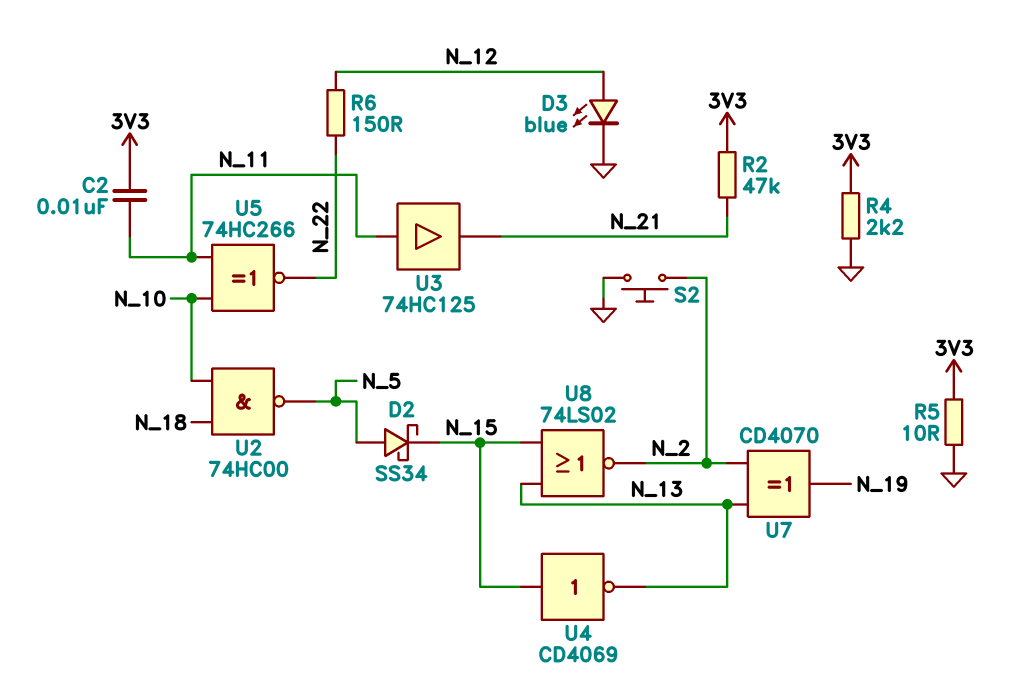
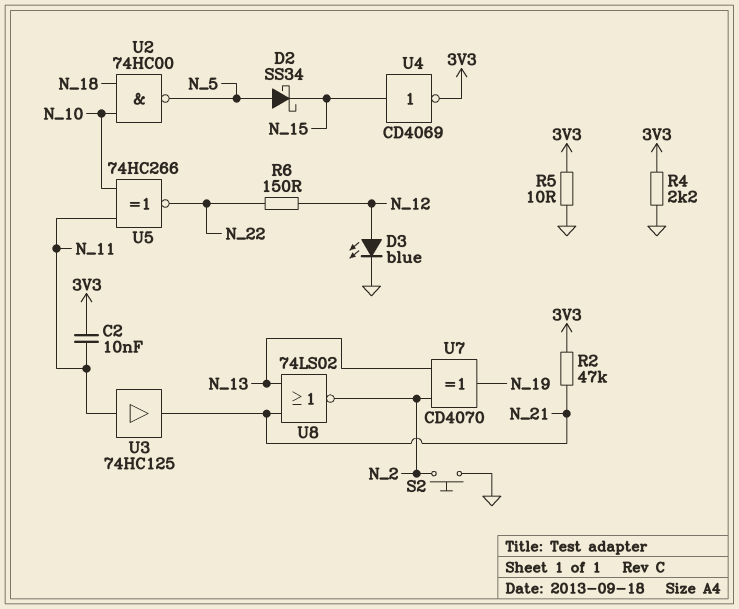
U4: NOT CD4069 (in N_15, out N_13) -> NOT CD4069 (in N_15, out 3V3)
U8: NOR 74LS02 (in N_13, in N_15, out N_2) -> NOR 74LS02 (in N_13, in N_21, out N_2)

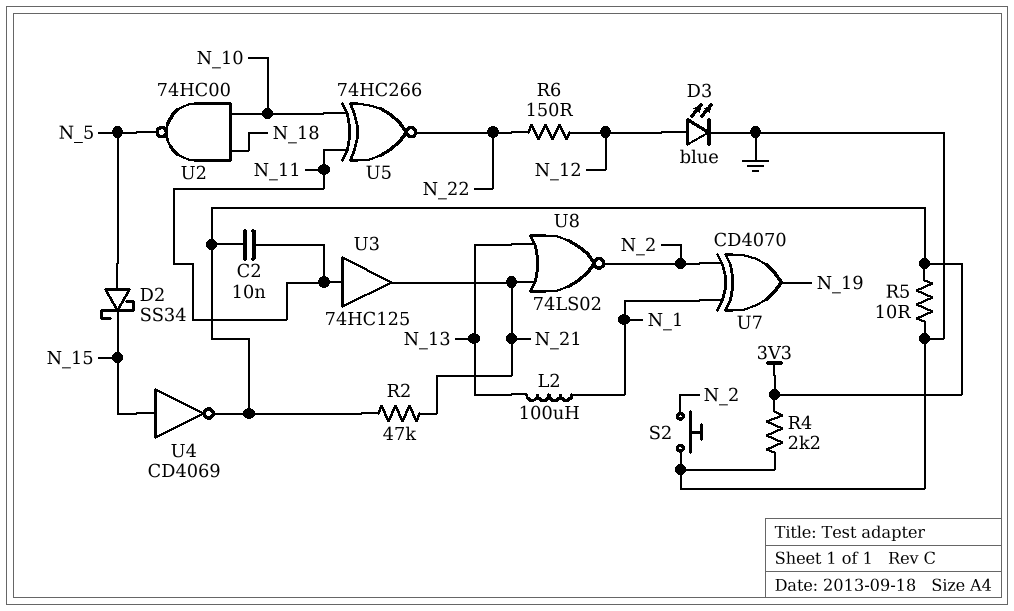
L2: none -> 100uH (N_1, N_13)
U7: XOR CD4070 (in N_2, in N_13, out N_19) -> XOR CD4070 (in N_1, in N_2, out N_19)

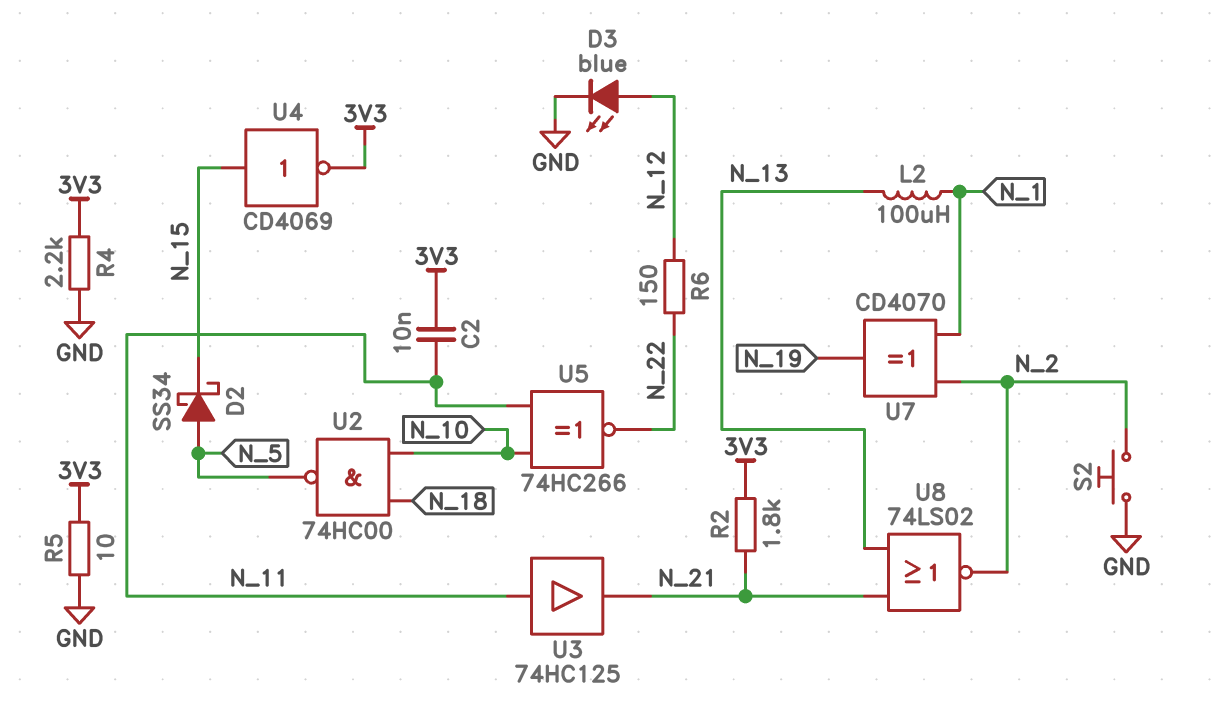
R2: 47k (3V3, N_21) -> 1.8k (3V3, N_21)

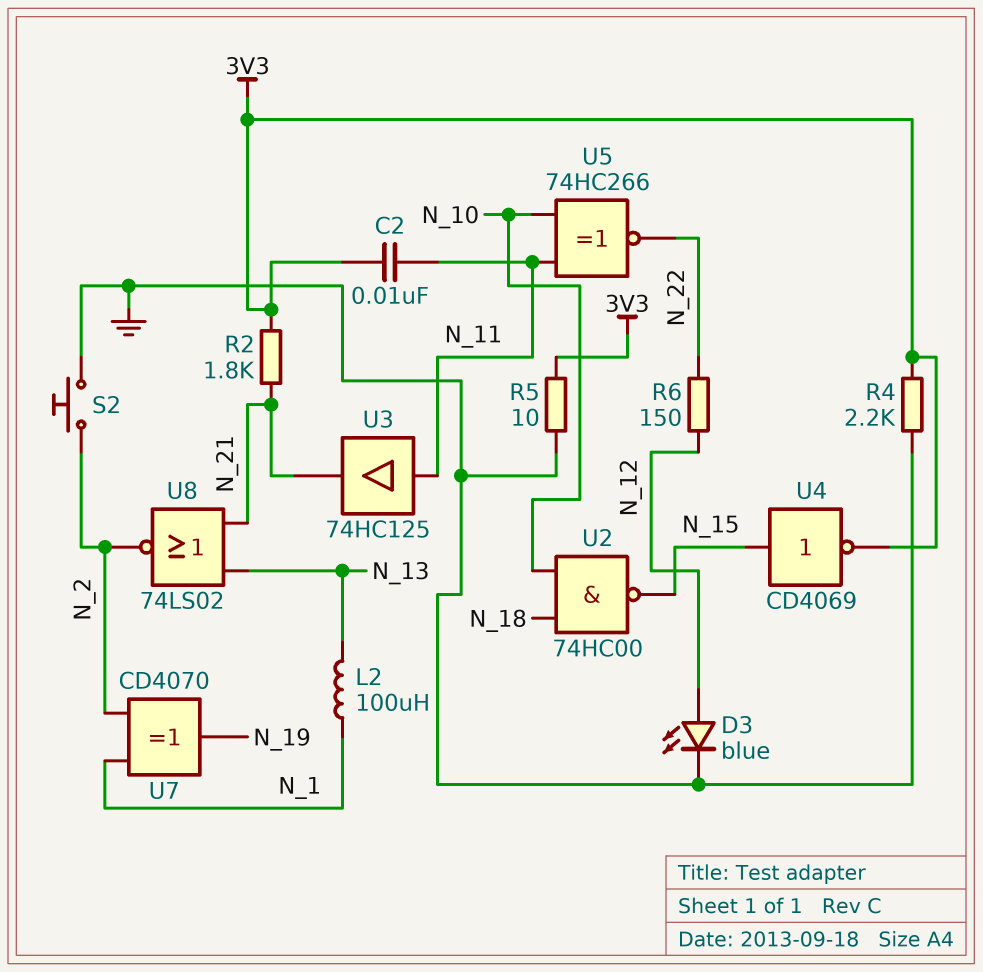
D2: schottky SS34 (A N_5, K N_15) -> none
U2: NAND 74HC00 (in N_10, in N_18, out N_5) -> NAND 74HC00 (in N_10, in N_18, out N_15)

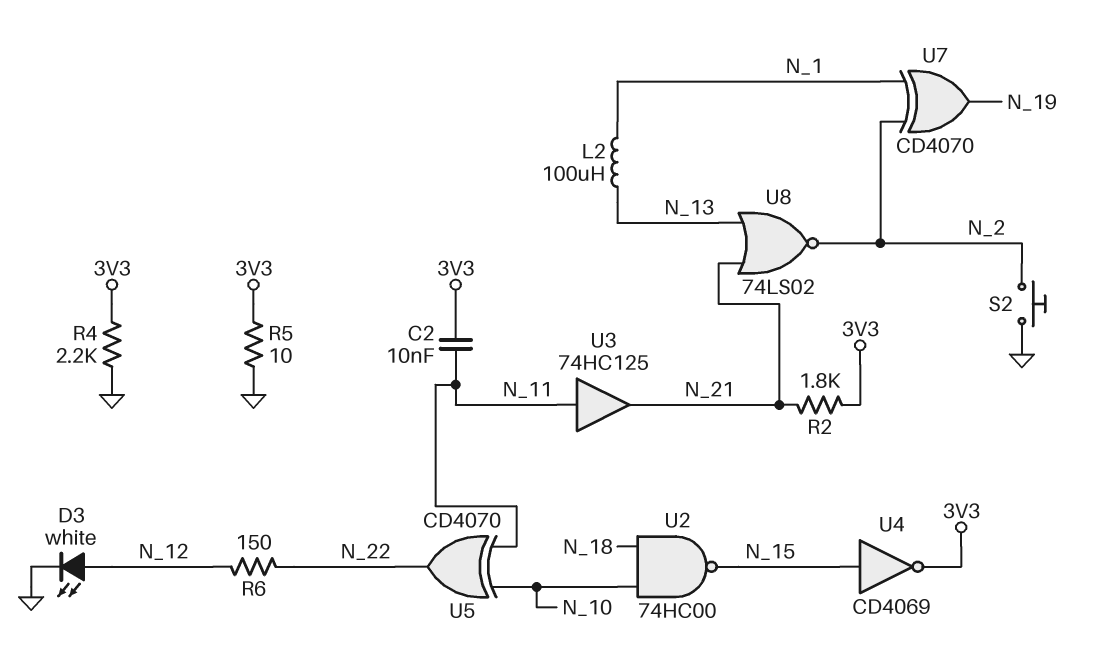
D3: LED blue (A N_12, K GND) -> LED white (A N_12, K GND)
U5: XNOR 74HC266 (in N_10, in N_11, out N_22) -> XOR CD4070 (in N_10, in N_11, out N_22)

